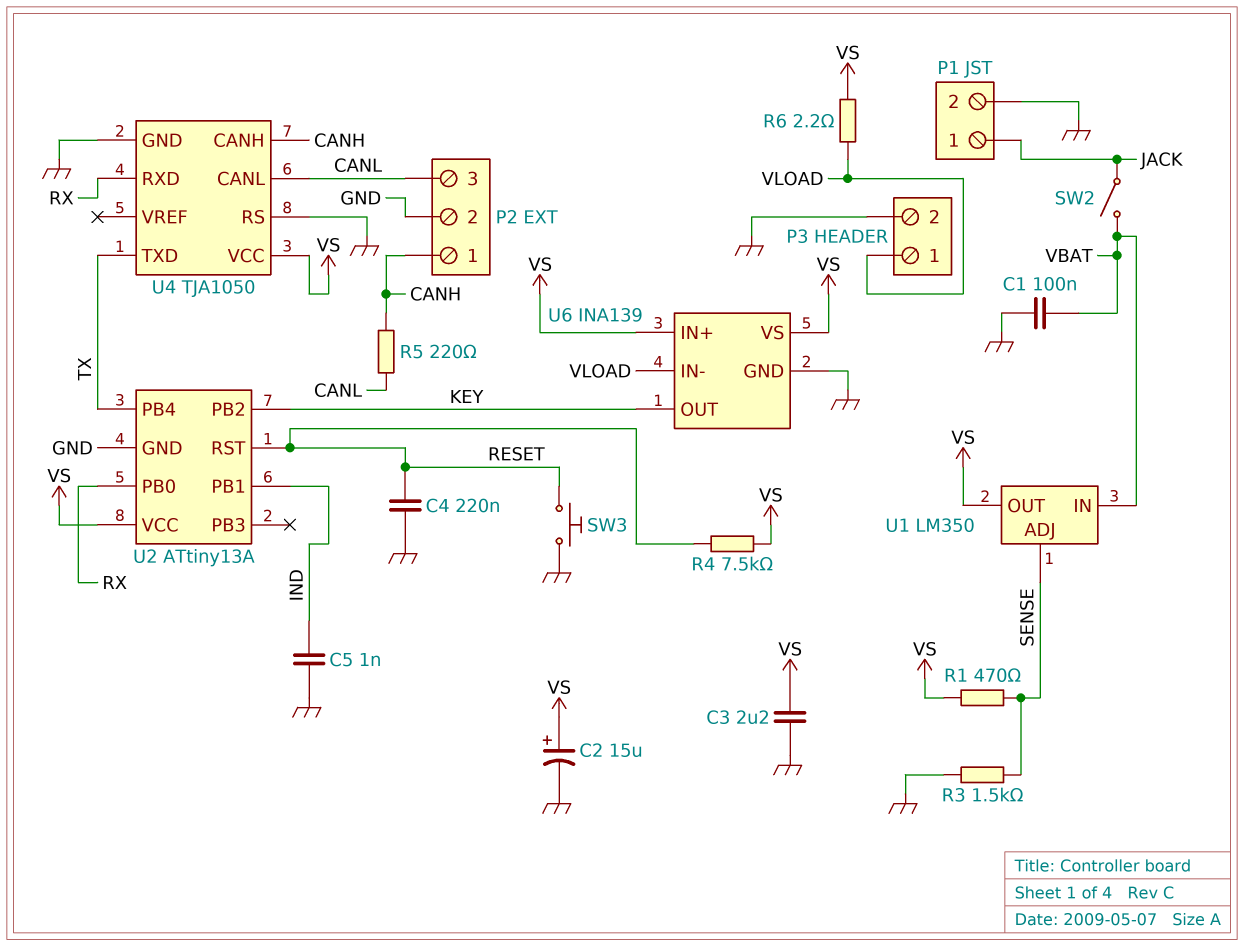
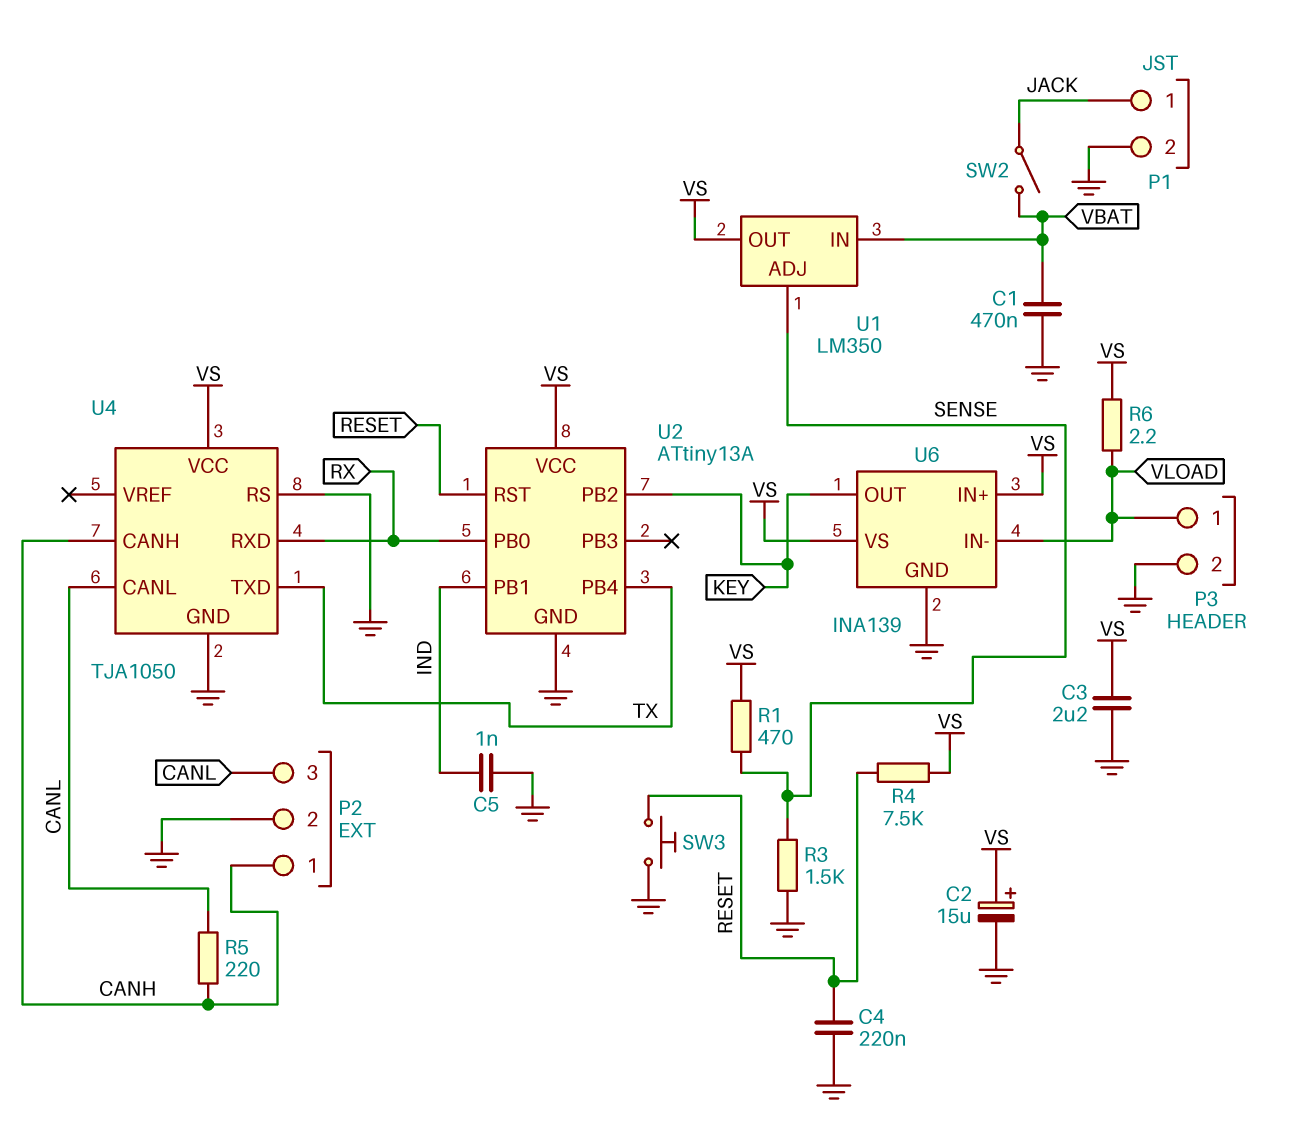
C1: 100nF (GND, VBAT) -> 470nF (GND, VBAT)

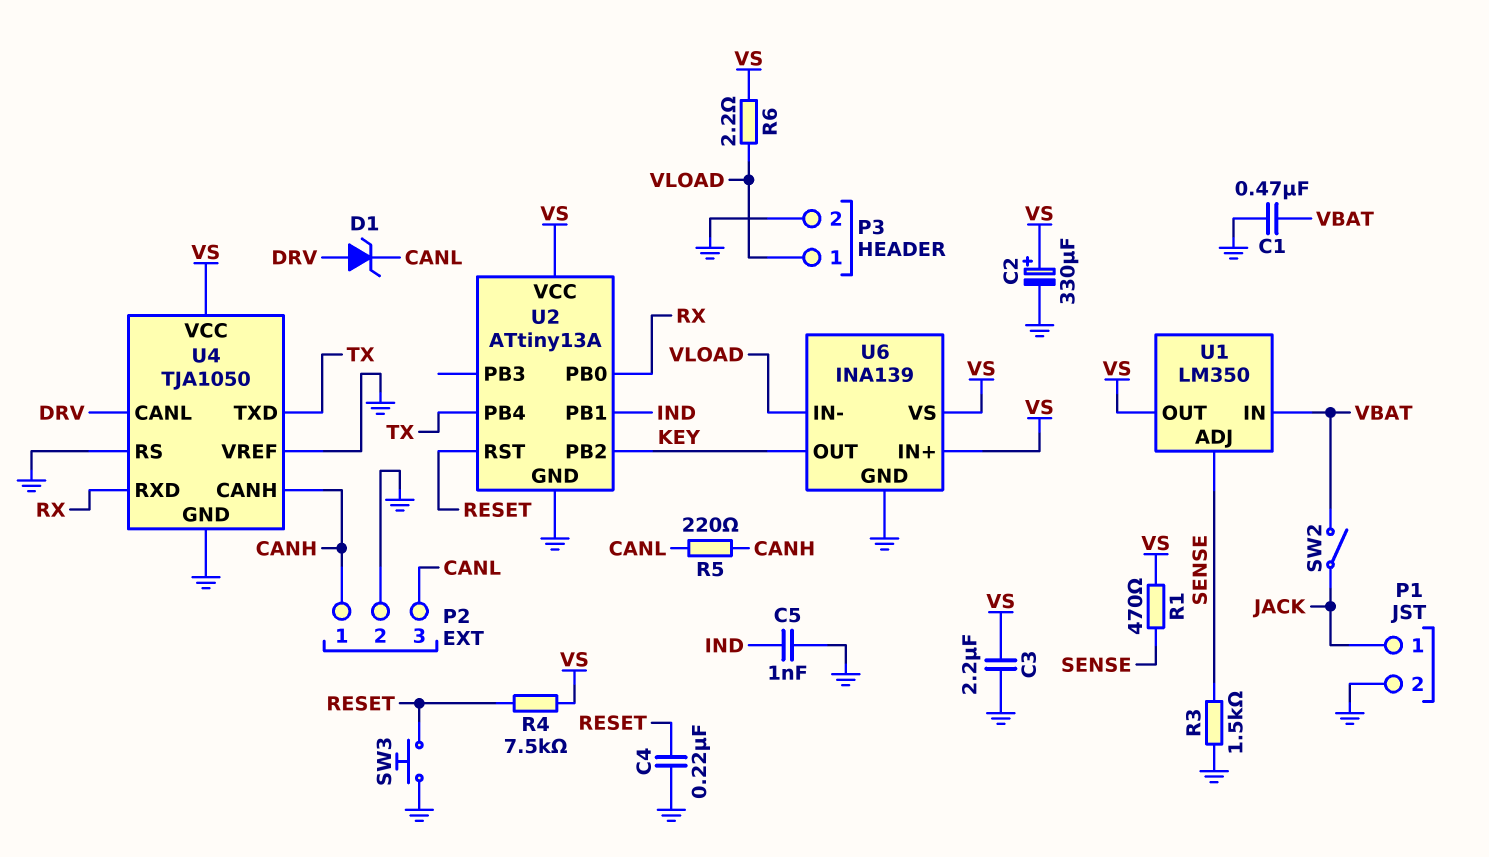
C2: 15uF (plus VS, minus GND) -> 330uF (plus VS, minus GND)
D1: none -> zener (A DRV, K CANL)
U4 pin CANL: CANL -> DRV
U4 pin VREF: none -> GND

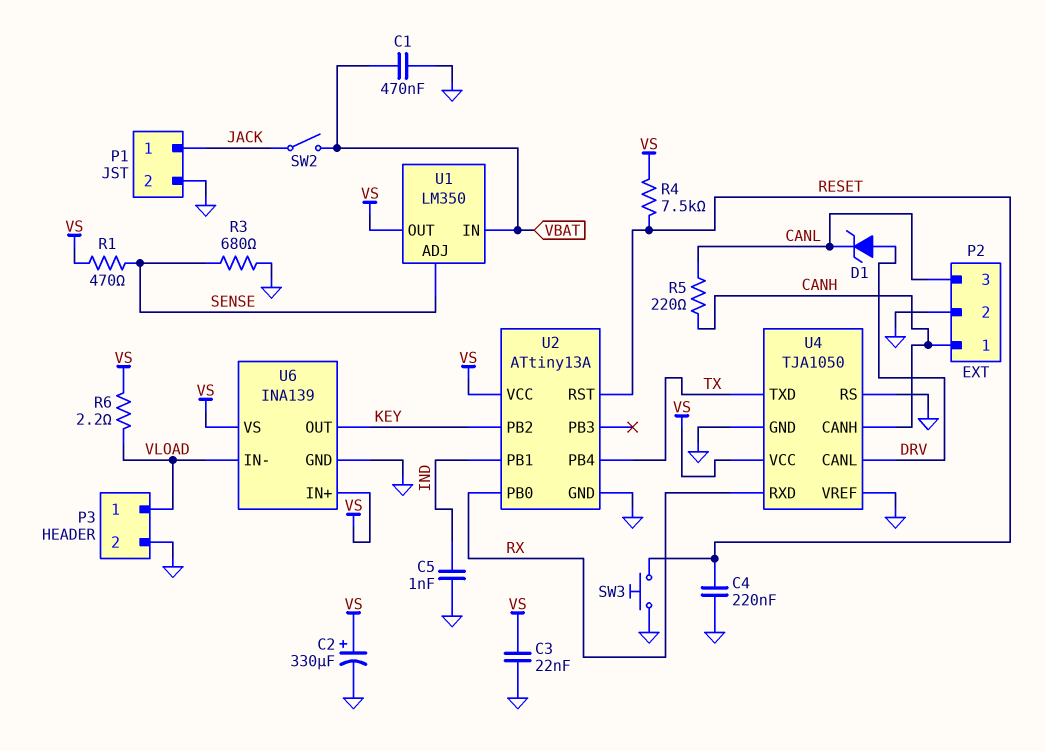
C3: 2.2uF (GND, VS) -> 22nF (GND, VS)
R3: 1.5k (GND, SENSE) -> 680 (GND, SENSE)

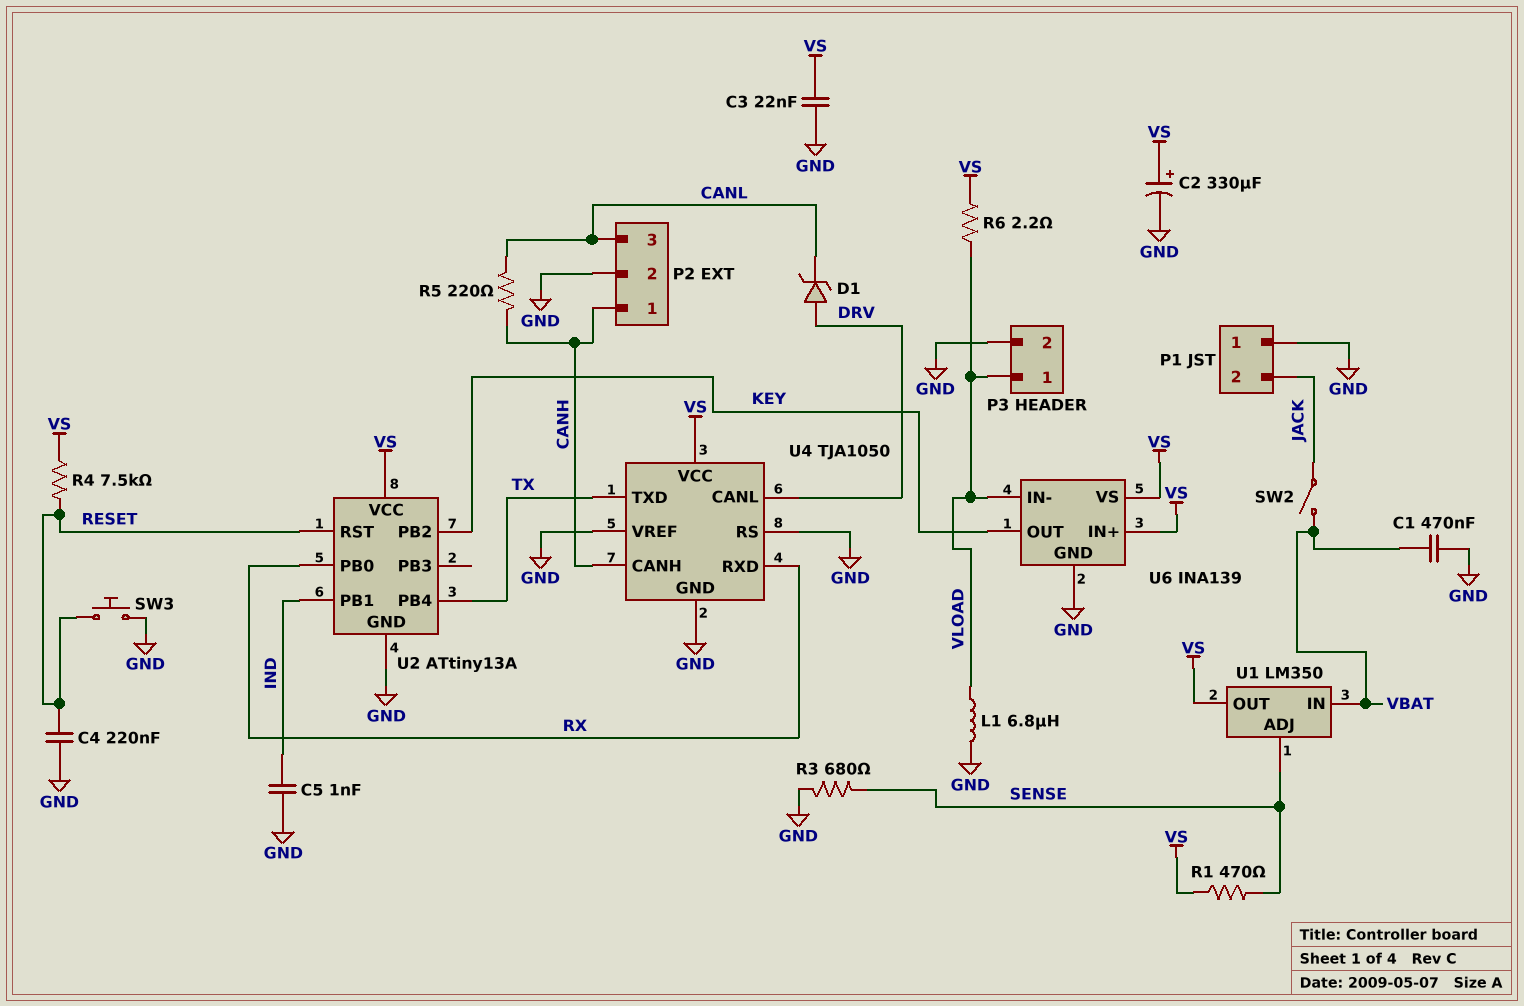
L1: none -> 6.8uH (GND, VLOAD)
P1 pin 1: JACK -> GND
P1 pin 2: GND -> JACK

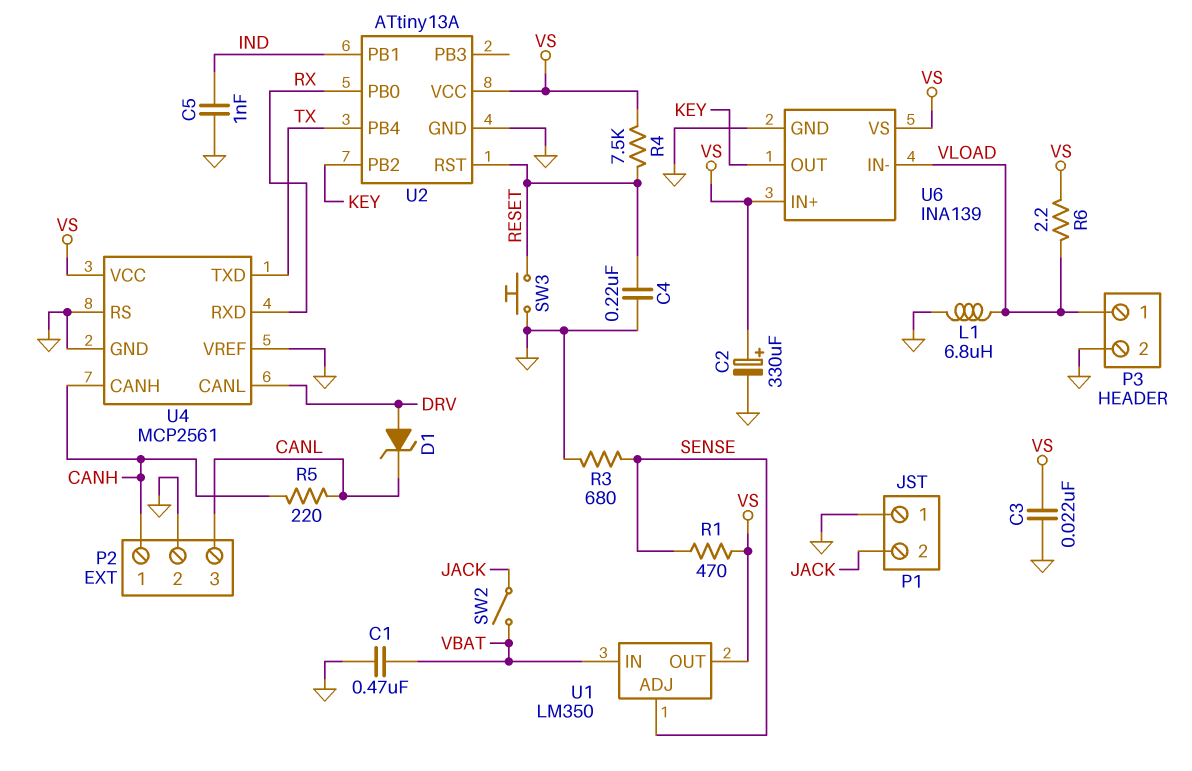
U4: TJA1050 -> MCP2561

